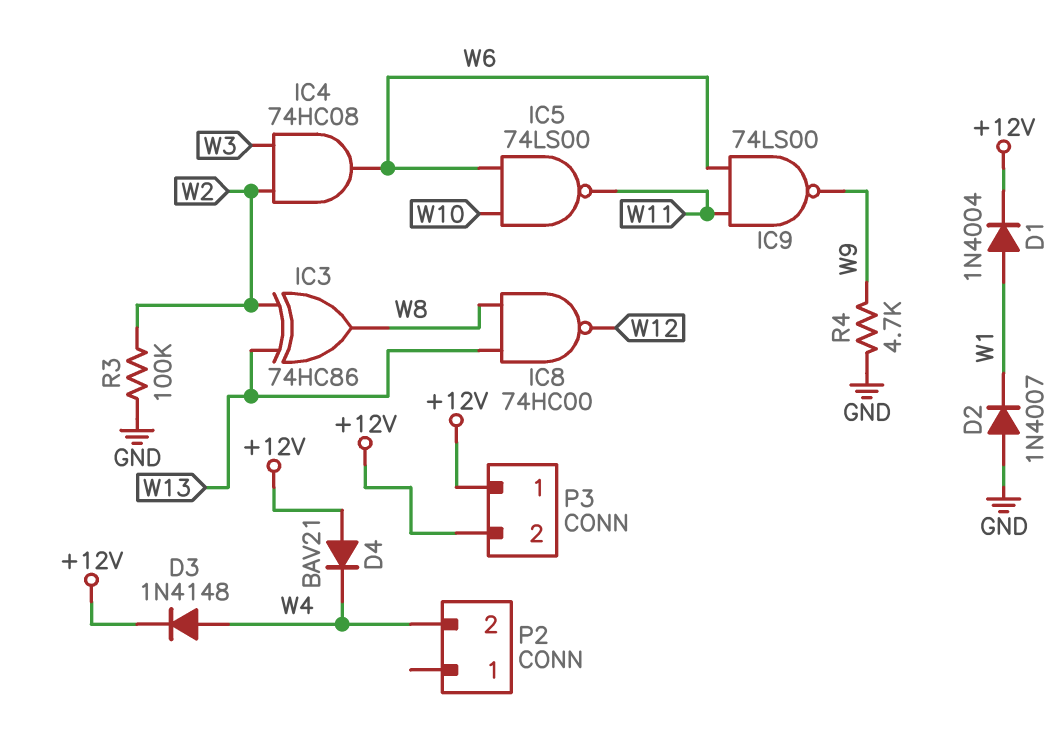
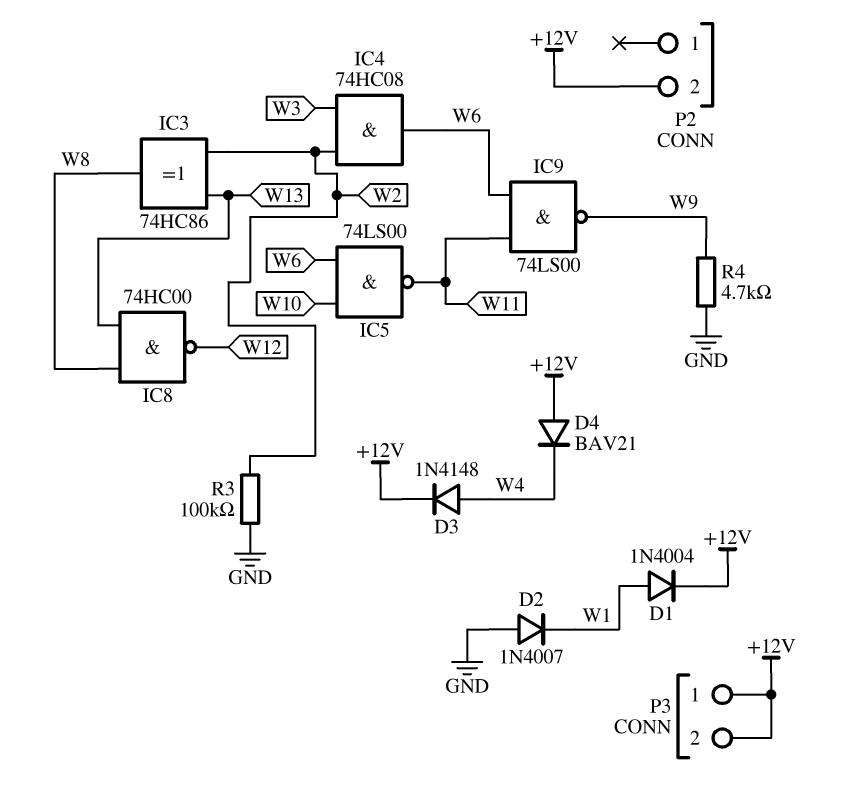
P2 pin 2: W4 -> +12V

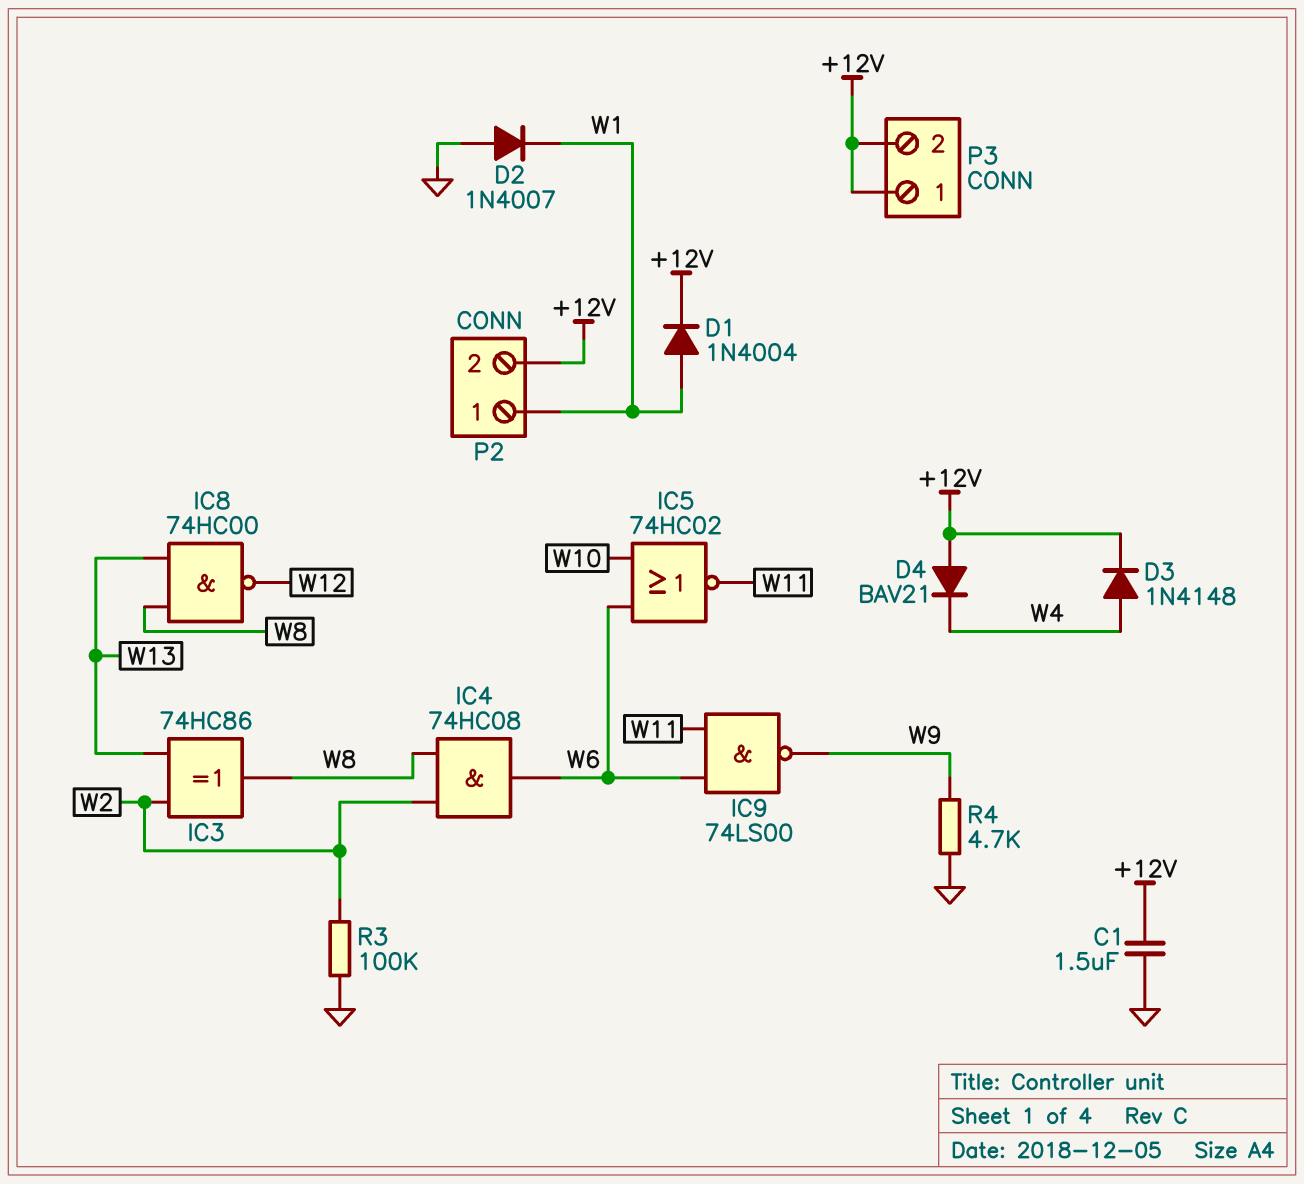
C1: none -> 1.5uF (+12V, GND)
IC4: AND 74HC08 (in W2, in W3, out W6) -> AND 74HC08 (in W2, in W8, out W6)
IC5: NAND 74LS00 (in W6, in W10, out W11) -> NOR 74HC02 (in W6, in W10, out W11)
P2 pin 1: none -> W1

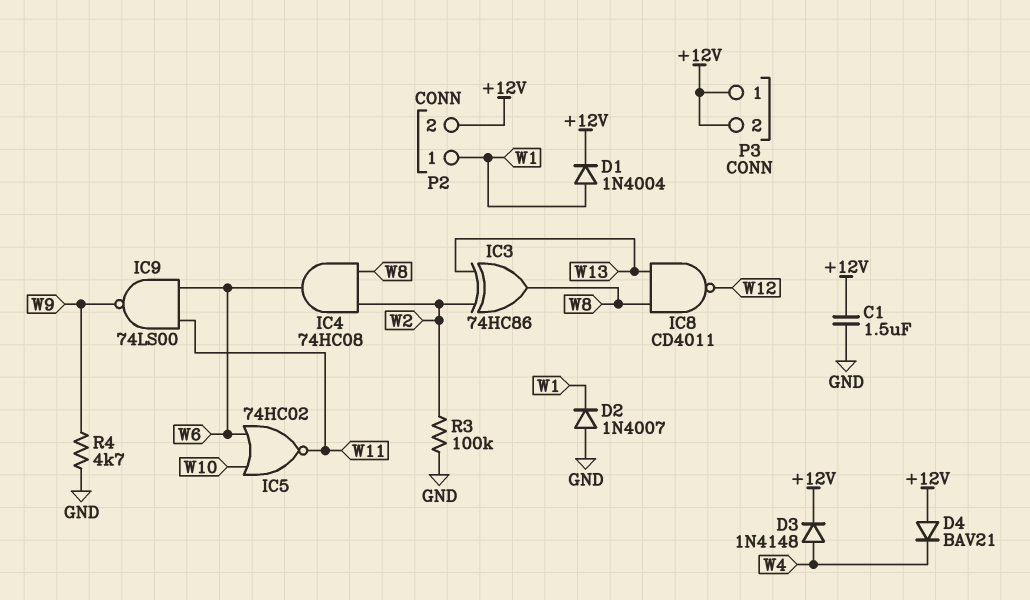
IC8: NAND 74HC00 (in W8, in W13, out W12) -> NAND CD4011 (in W8, in W13, out W12)

